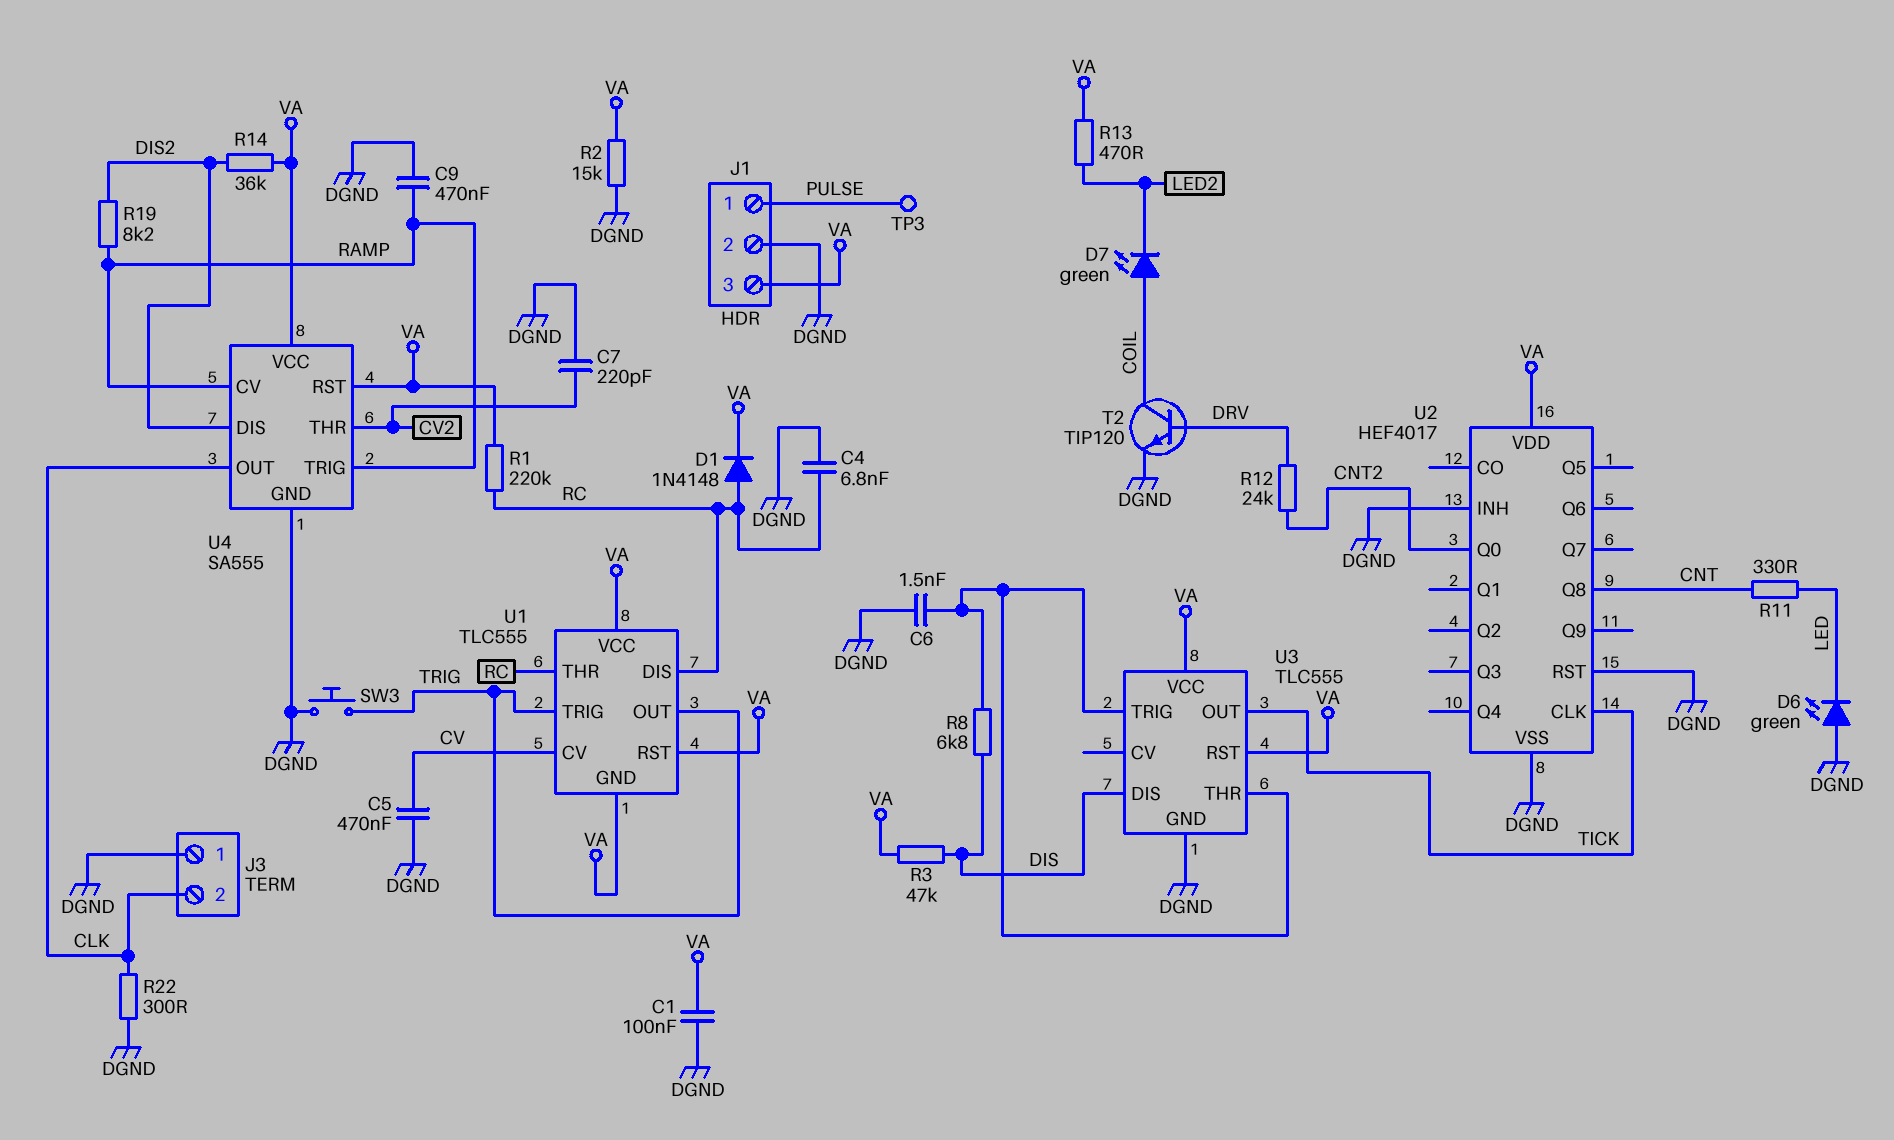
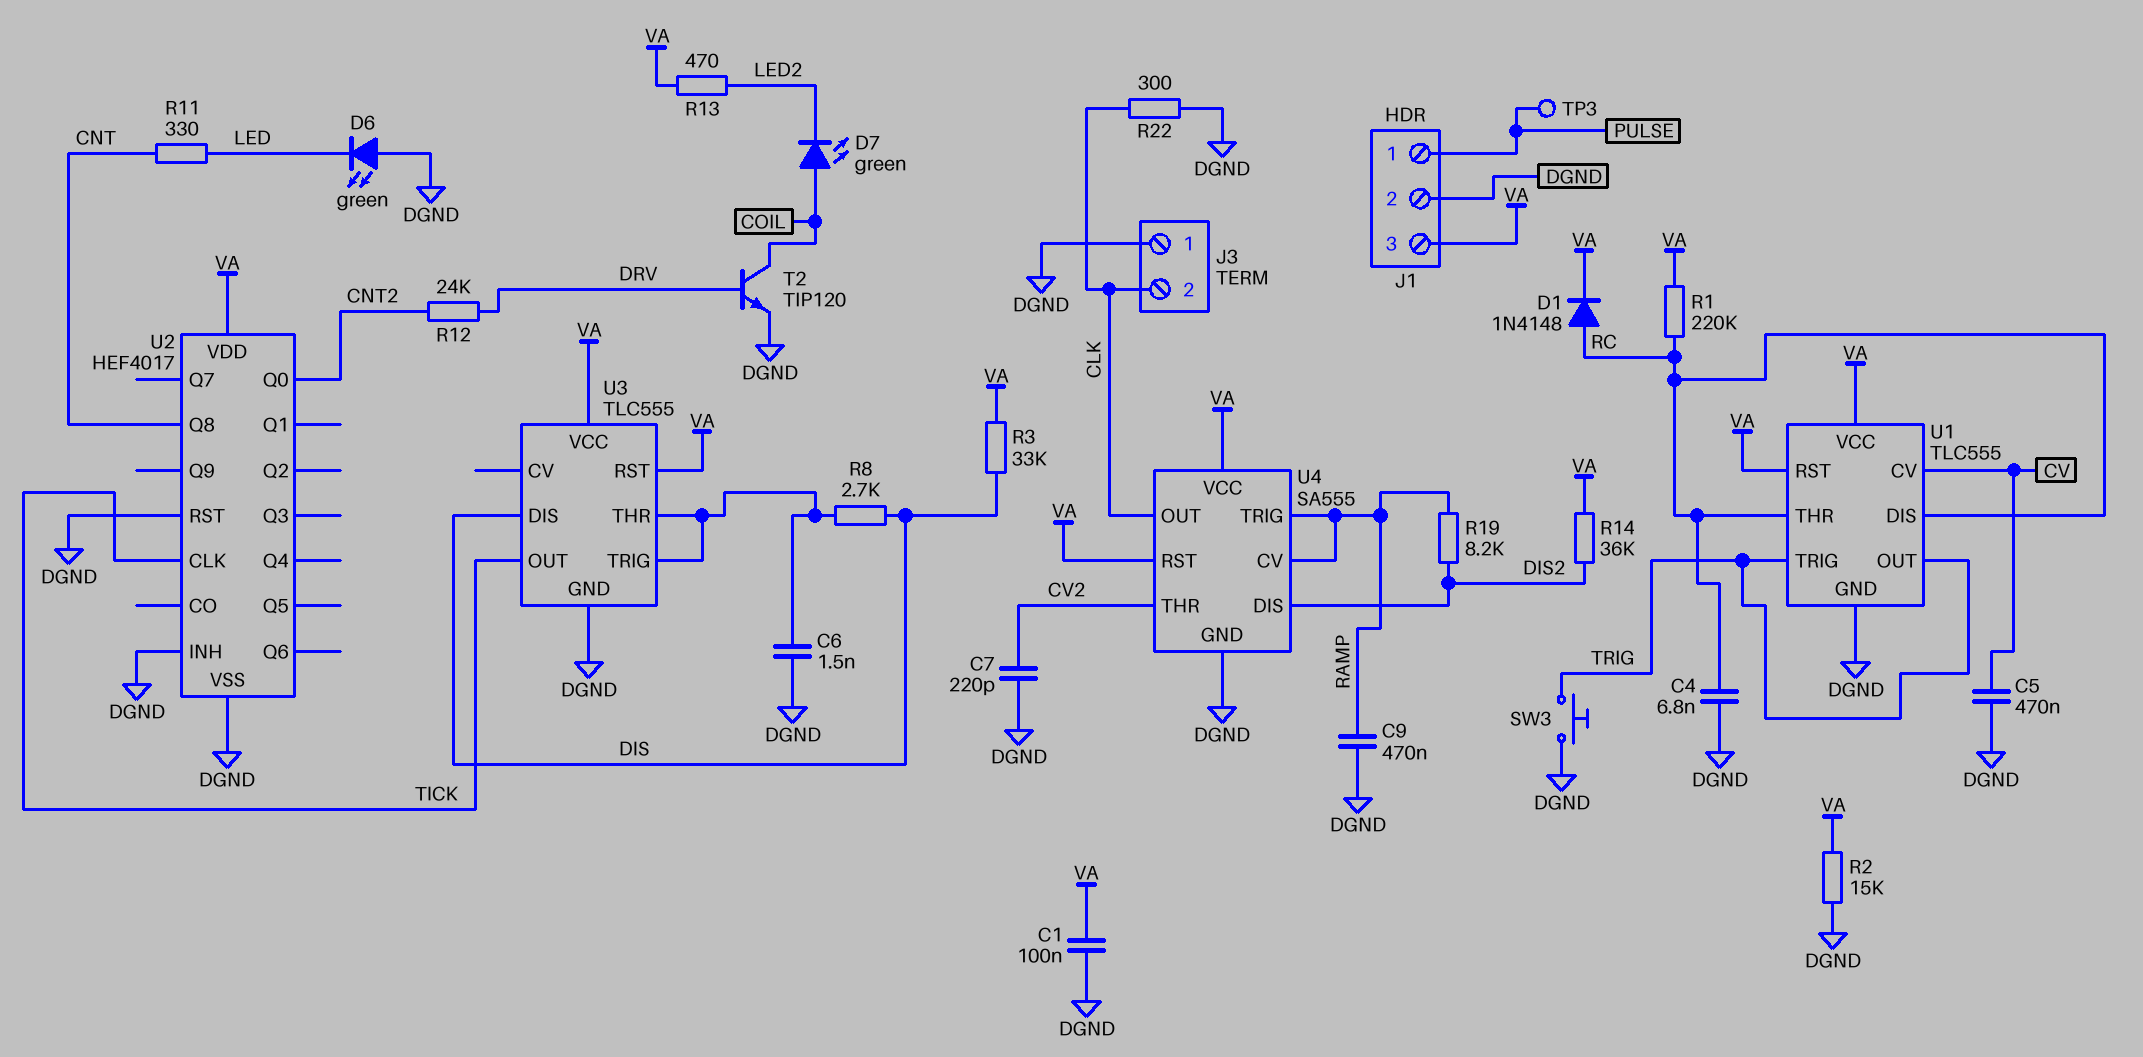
R3: 47k (DIS, VA) -> 33k (DIS, VA)
R8: 6.8k (DIS, U3/THR) -> 2.7k (DIS, U3/THR)
U1 pin GND: VA -> DGND

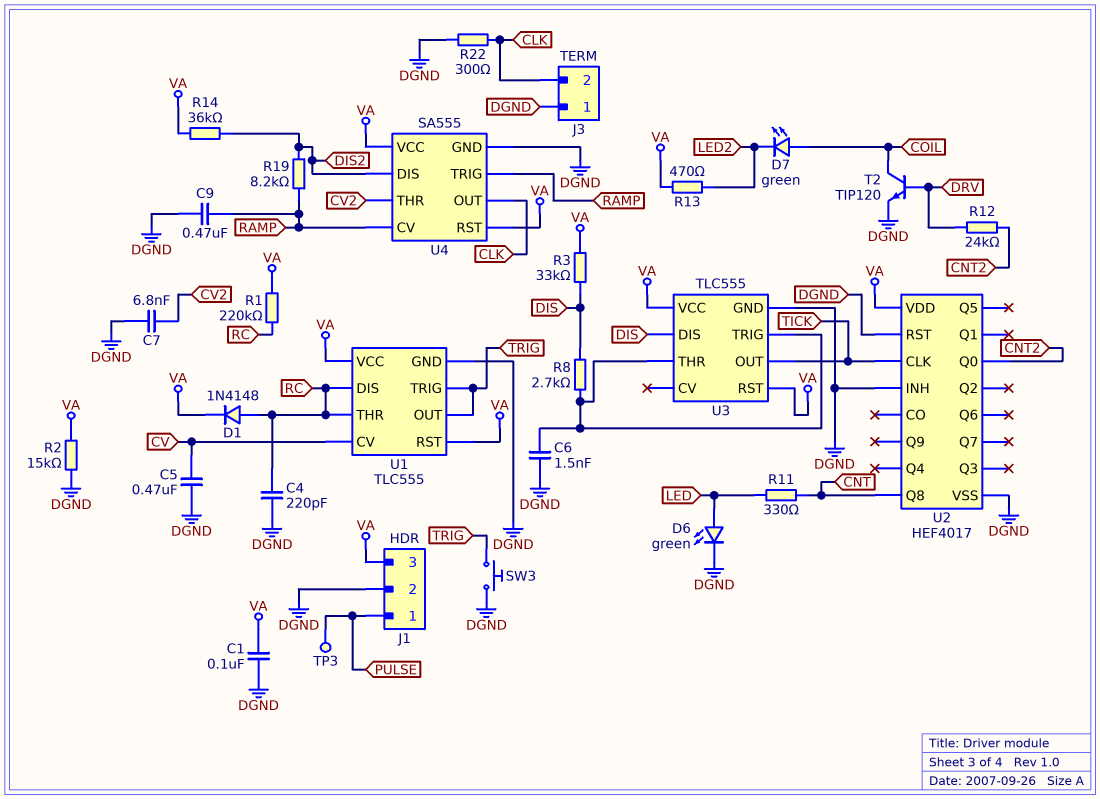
C4: 6.8nF (DGND, RC) -> 220pF (DGND, RC)
C7: 220pF (CV2, DGND) -> 6.8nF (CV2, DGND)
D6: LED green (A DGND, K LED) -> LED green (A LED, K DGND)

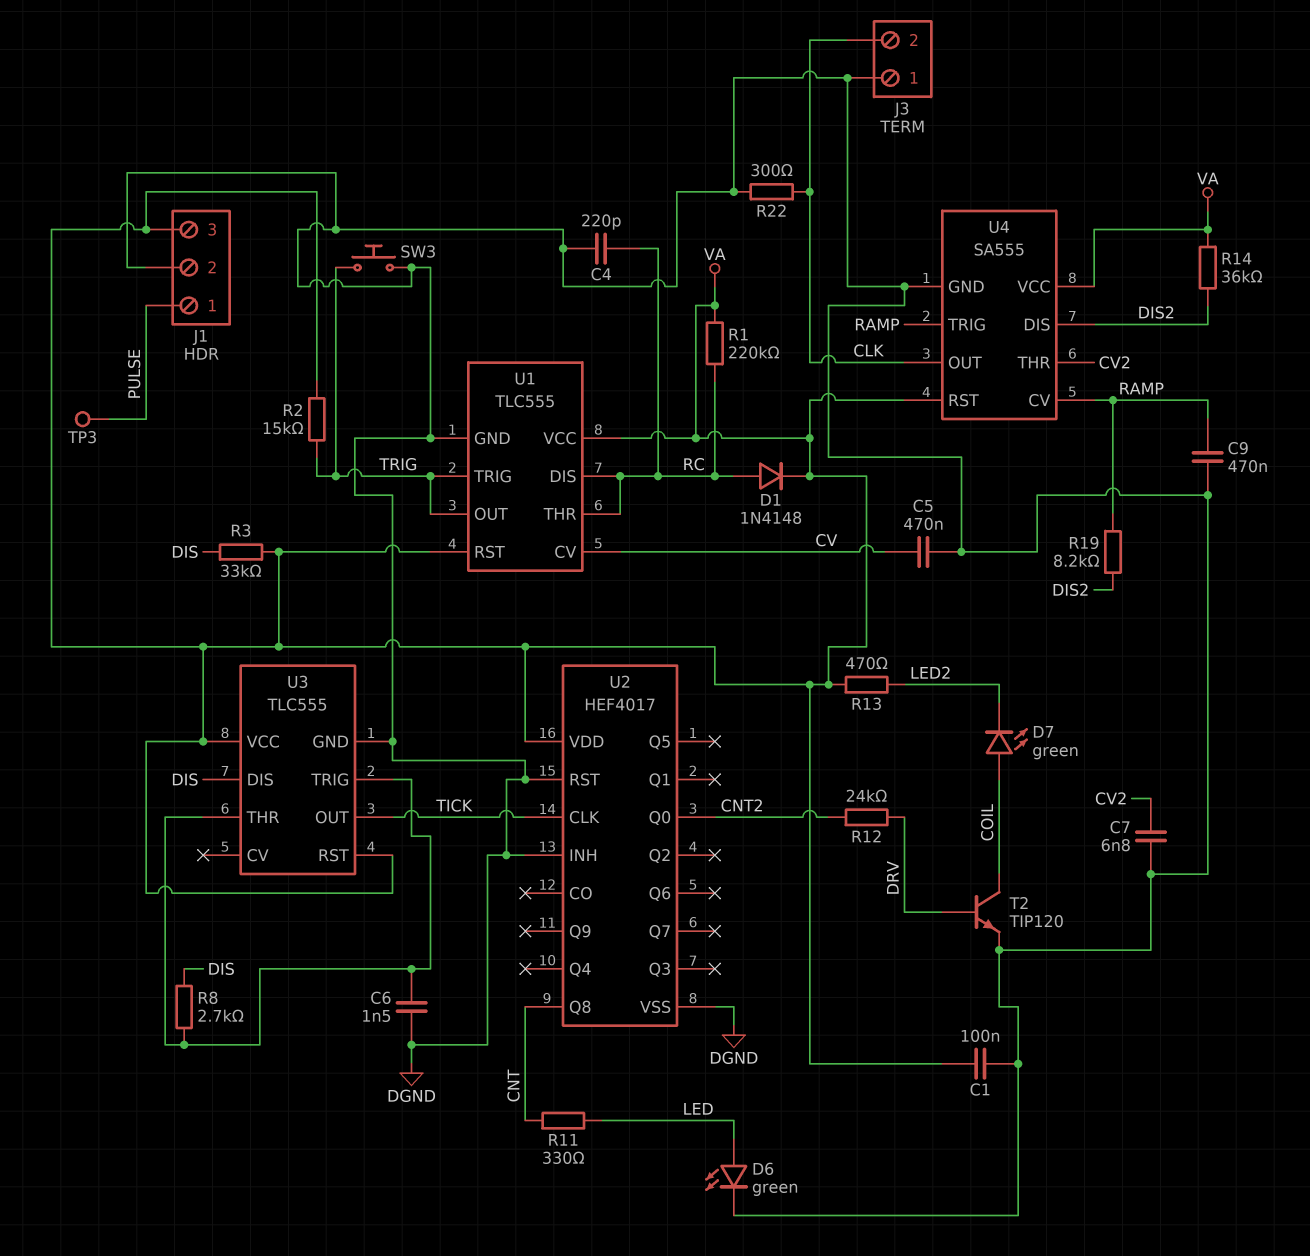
R2: 15k (DGND, VA) -> 15k (TRIG, VA)

